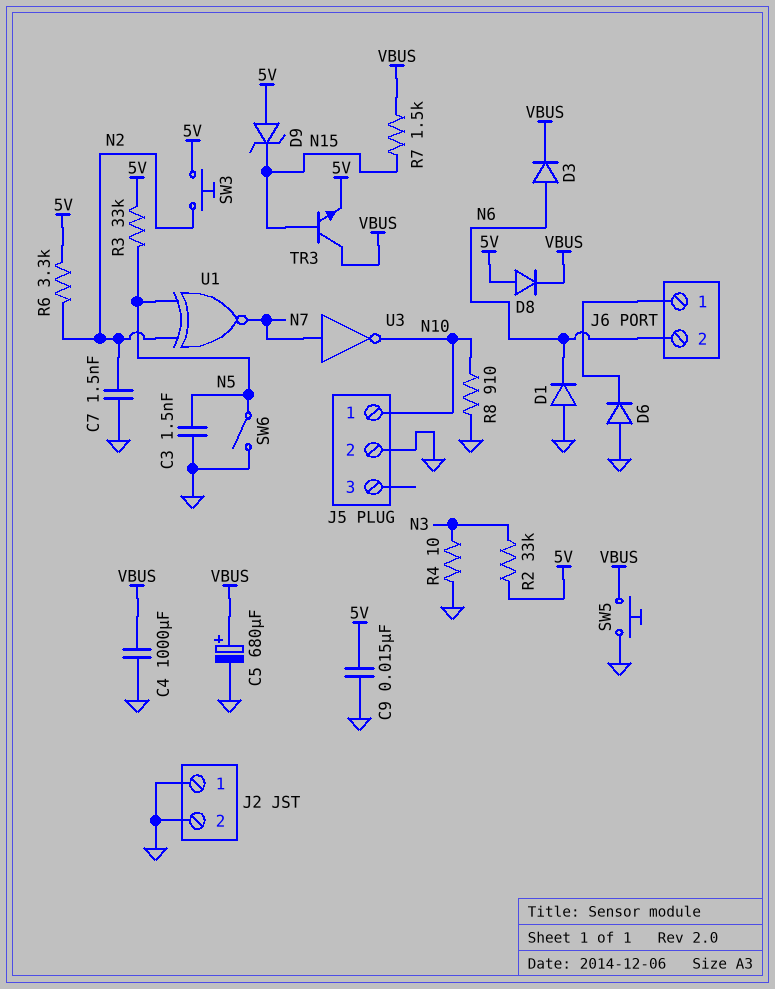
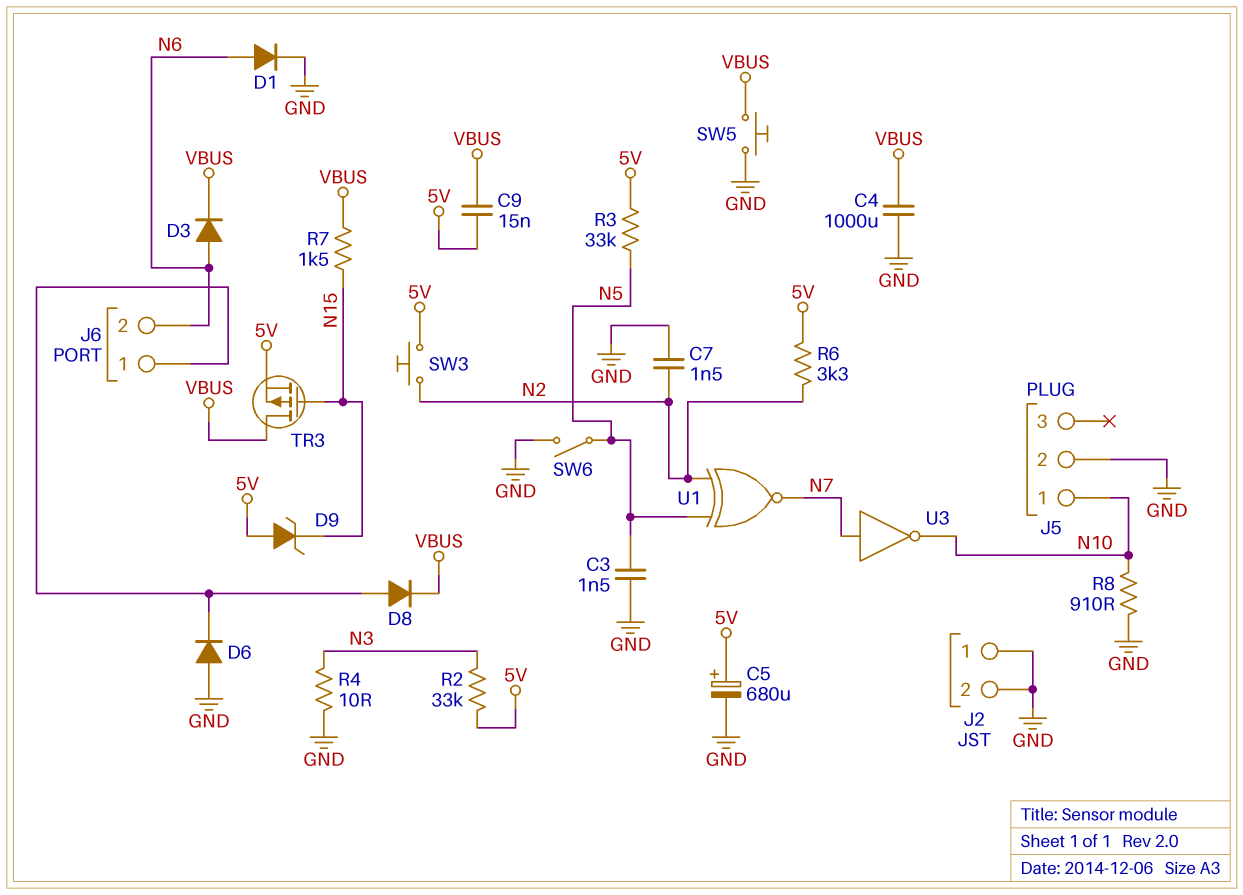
C5: 680uF (plus VBUS, minus GND) -> 680uF (plus 5V, minus GND)
C9: 15nF (5V, GND) -> 15nF (5V, VBUS)
D1: diode (A GND, K N6) -> diode (A N6, K GND)
D8: diode (A 5V, K VBUS) -> diode (A J6/1, K VBUS)
TR3: NPN (B N15, C VBUS, E 5V) -> PMOS (G N15, D VBUS, S 5V)

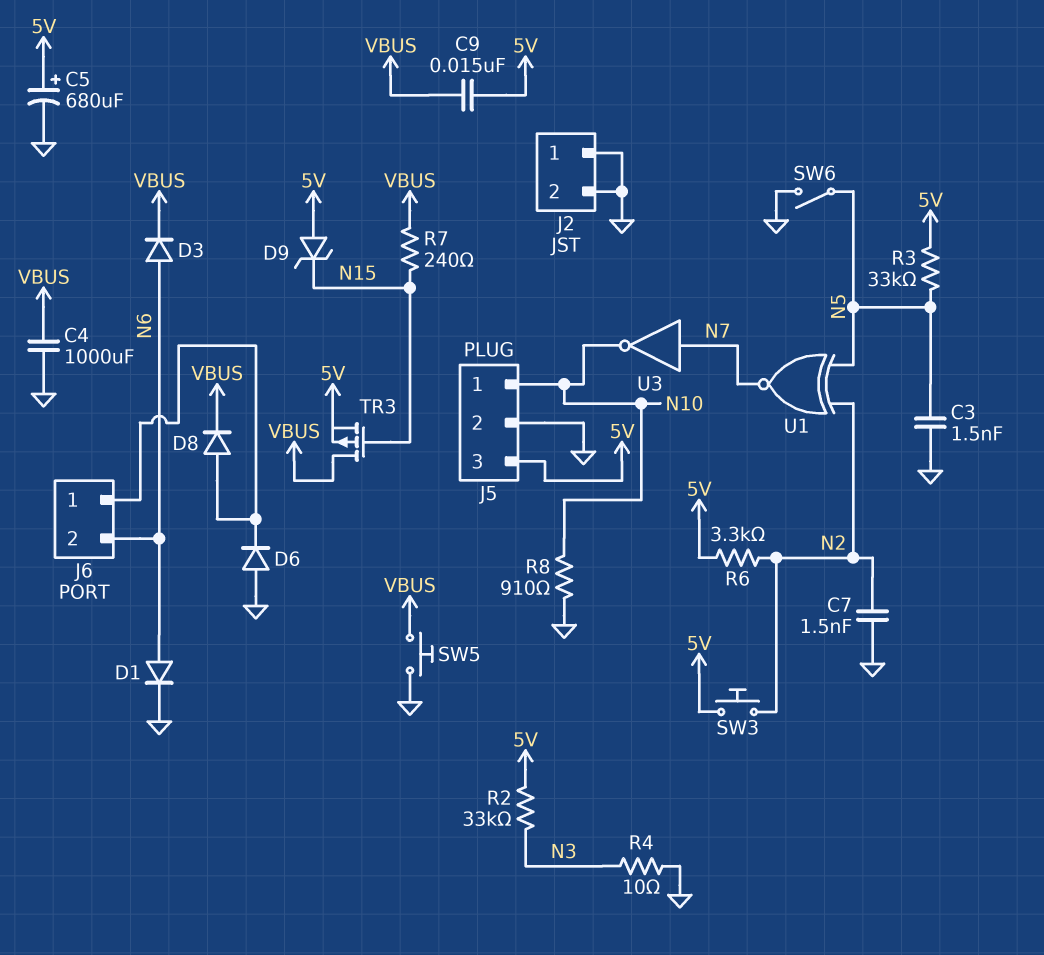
J5 pin 3: none -> 5V
R7: 1.5k (N15, VBUS) -> 240 (N15, VBUS)

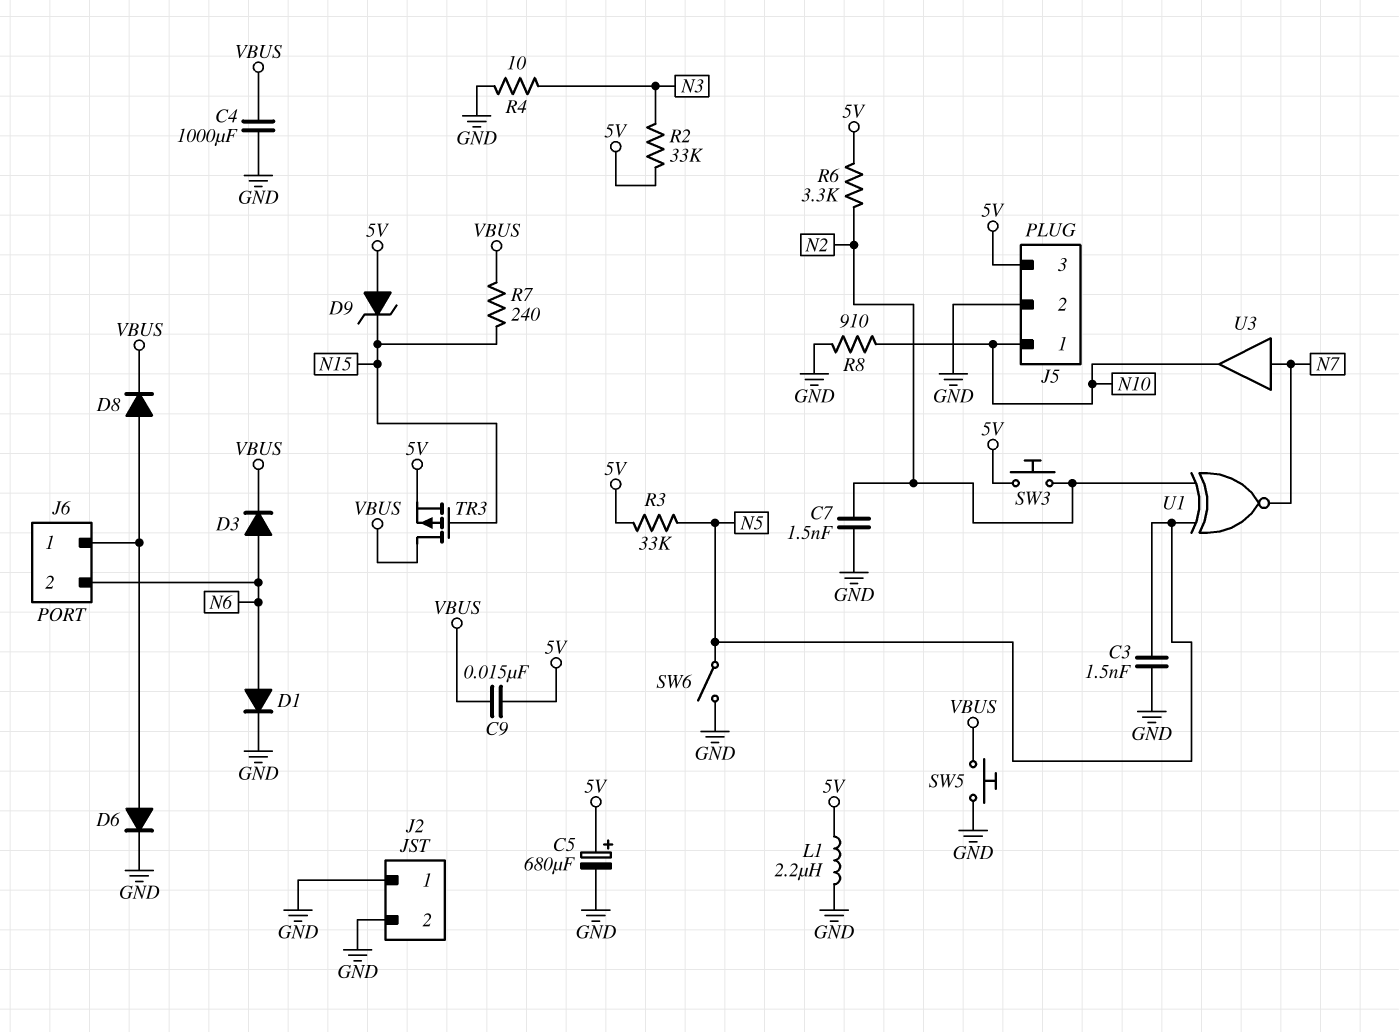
D6: diode (A GND, K J6/1) -> diode (A J6/1, K GND)
L1: none -> 2.2uH (5V, GND)
U3: NOT (in N7, out N10) -> buffer (in N7, out N10)

